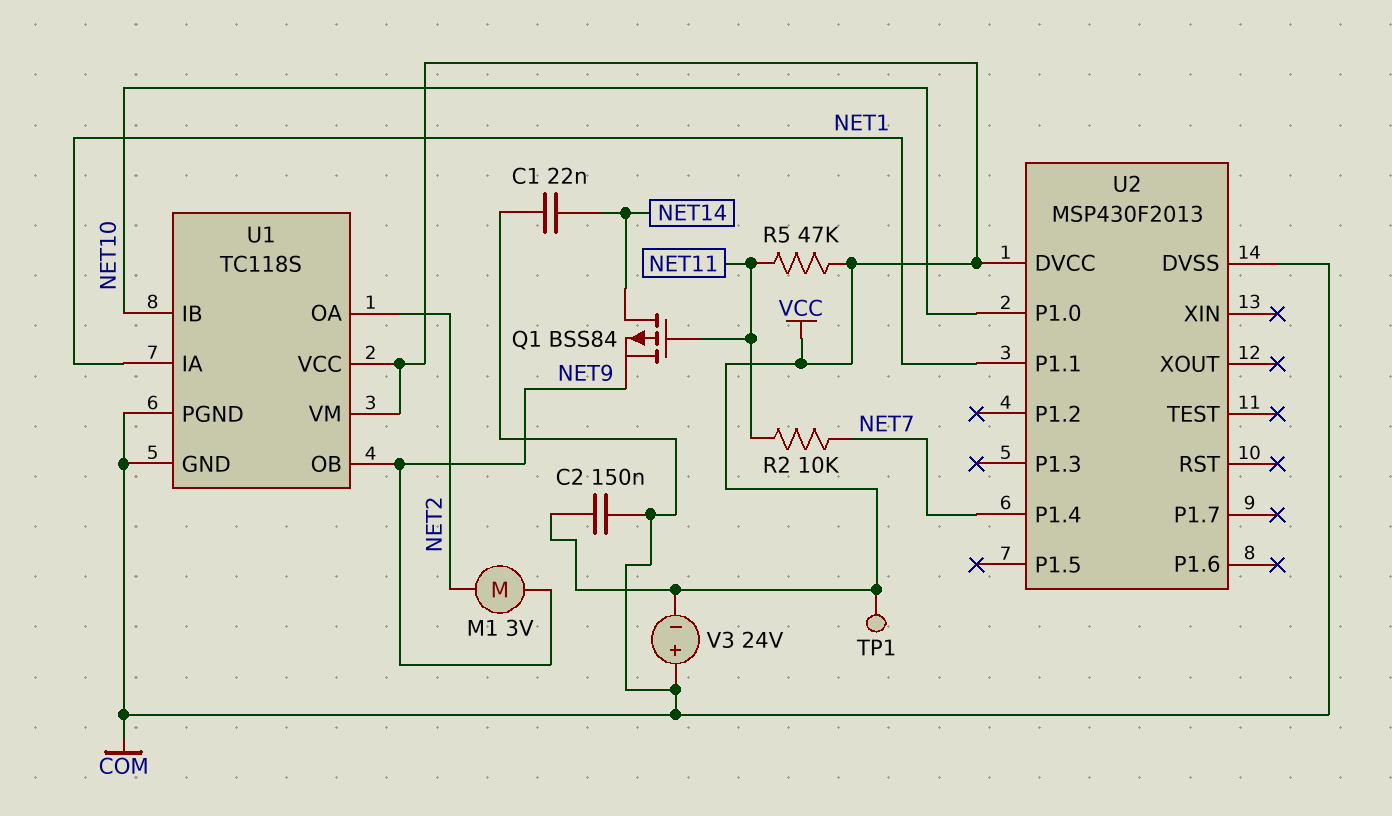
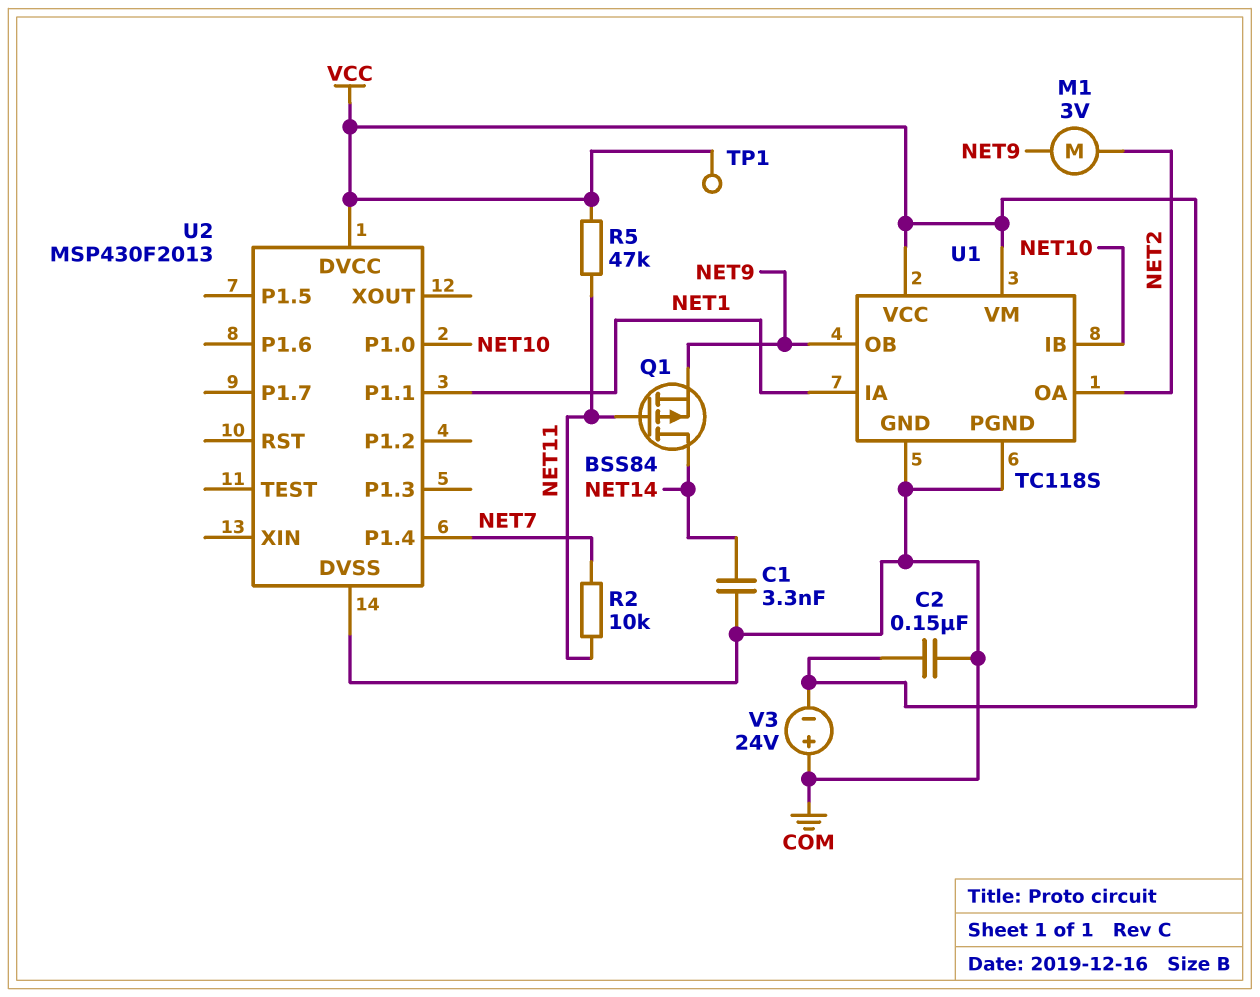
C1: 22nF (COM, NET14) -> 3.3nF (COM, NET14)

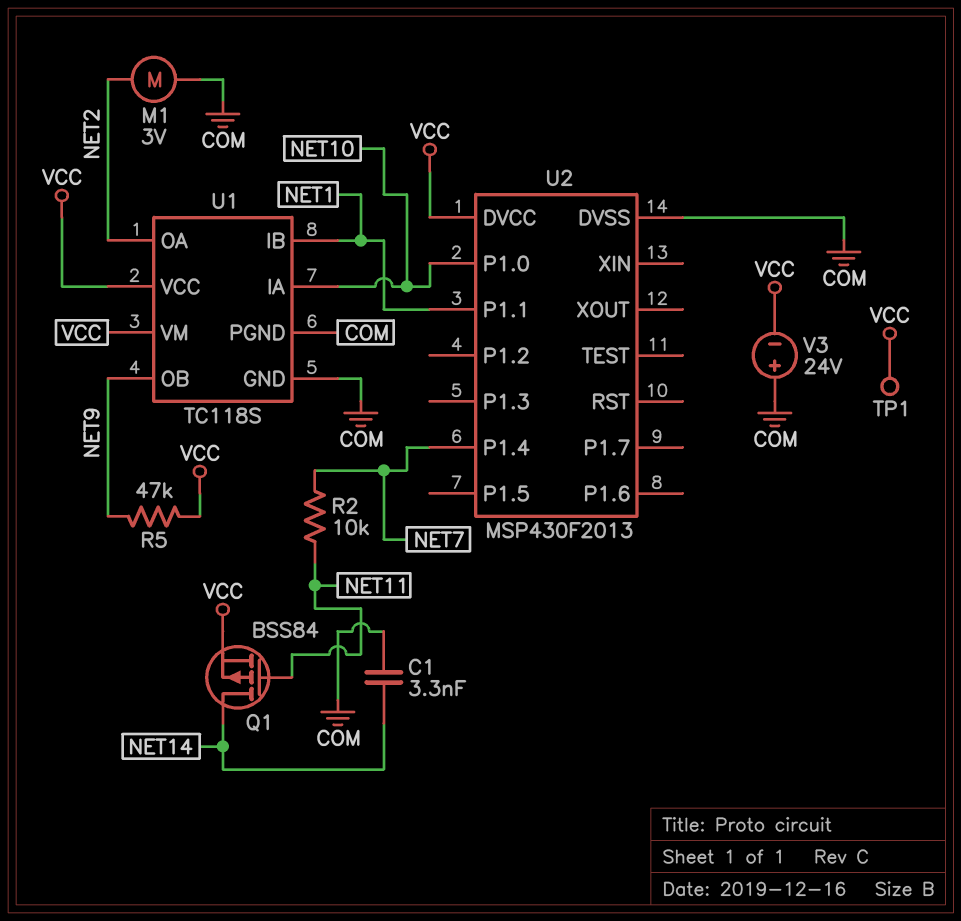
C2: 150nF (COM, VCC) -> none
M1: motor 3V (NET2, NET9) -> motor 3V (COM, NET2)
Q1: PMOS BSS84 (G NET11, D NET14, S NET9) -> PMOS BSS84 (G NET11, D NET14, S VCC)
R5: 47k (NET11, VCC) -> 47k (NET9, VCC)
U1 pin IA: NET1 -> NET10
U1 pin IB: NET10 -> NET1

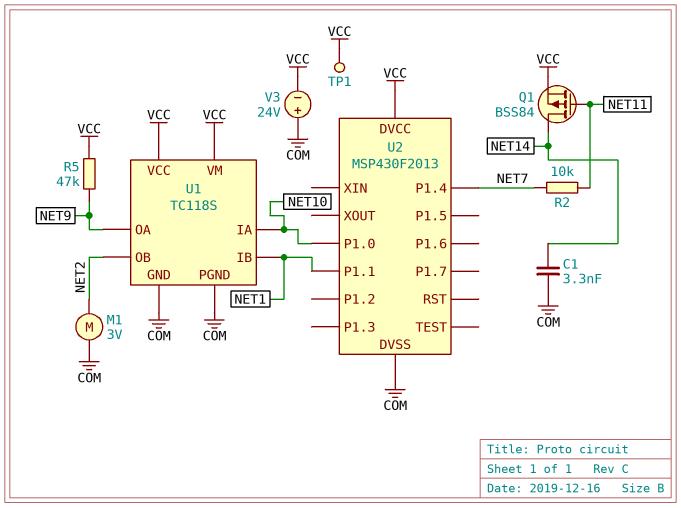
U1 pin OA: NET2 -> NET9
U1 pin OB: NET9 -> NET2

